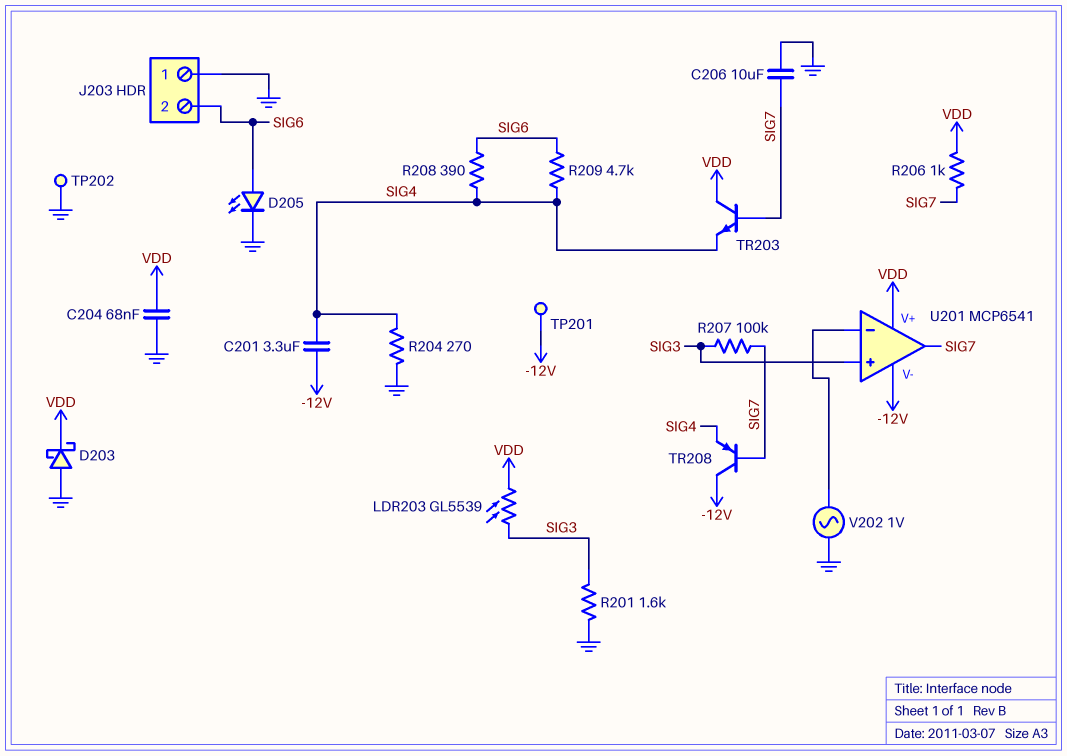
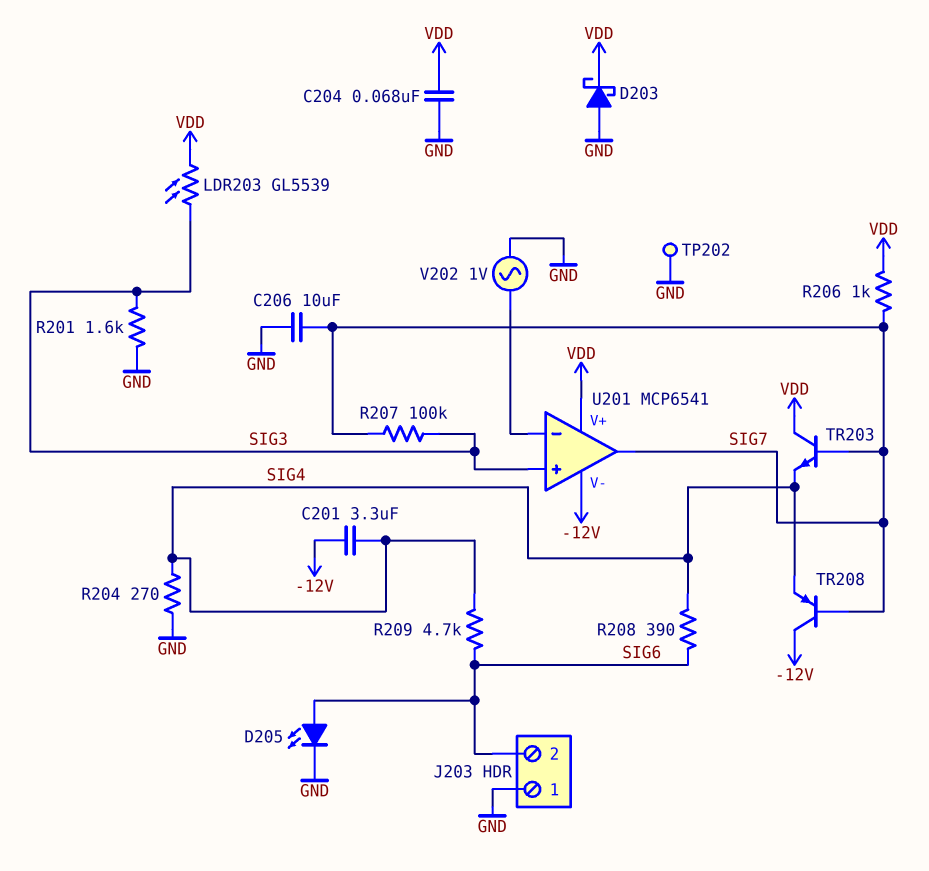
TP201: test point (-12V) -> none

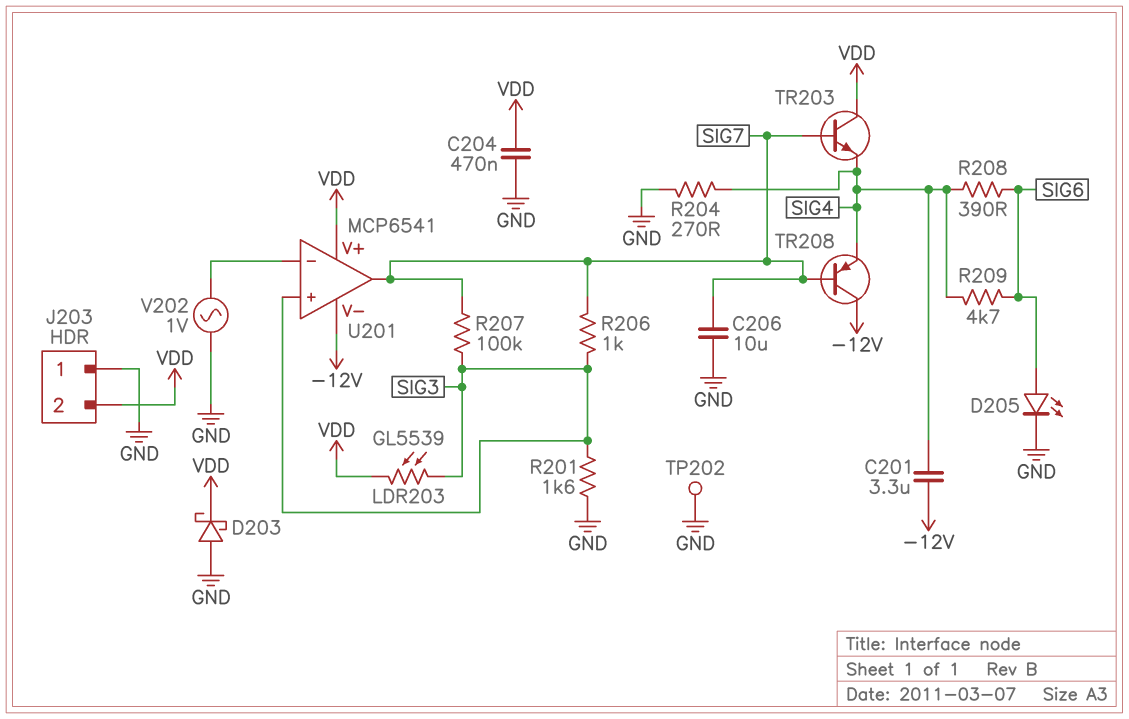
C204: 68nF (GND, VDD) -> 470nF (GND, VDD)
J203 pin 2: SIG6 -> VDD
R206: 1k (SIG7, VDD) -> 1k (SIG3, SIG7)

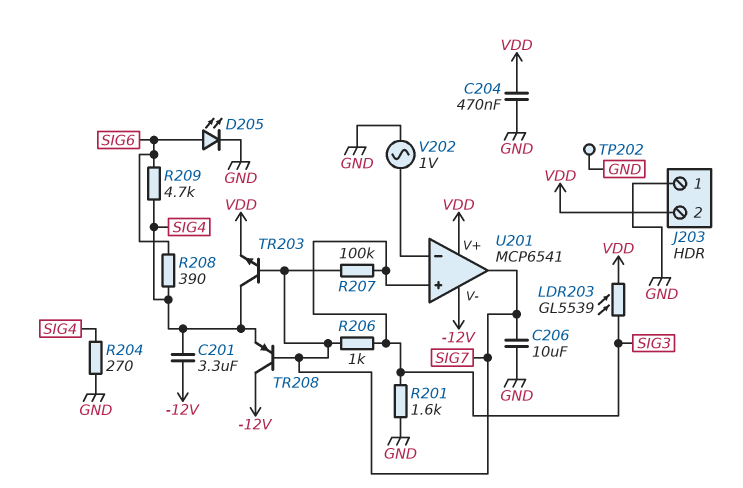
D203: schottky (A GND, K VDD) -> none
TR203: NPN (B SIG7, C VDD, E SIG4) -> NPN (B SIG7, C SIG4, E VDD)

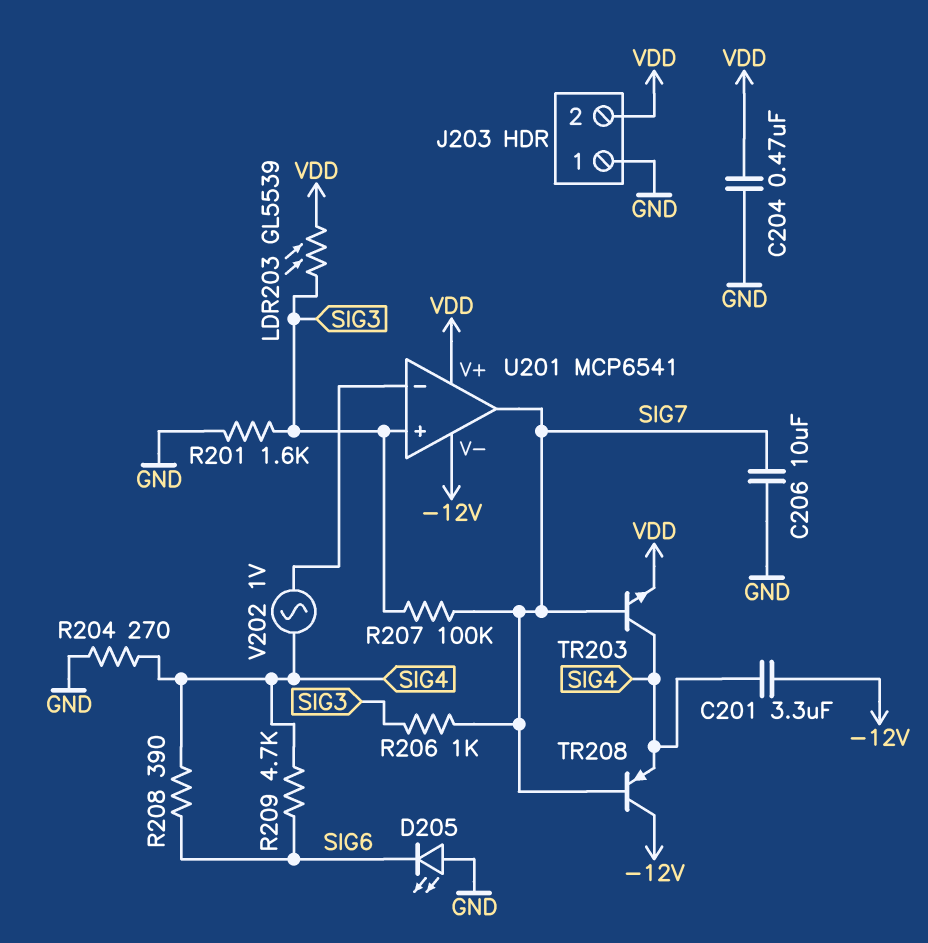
D205: LED (A SIG6, K GND) -> LED (A GND, K SIG6)
TP202: test point (GND) -> none
V202: AC 1V (GND, U201/in-) -> AC 1V (SIG4, U201/in-)

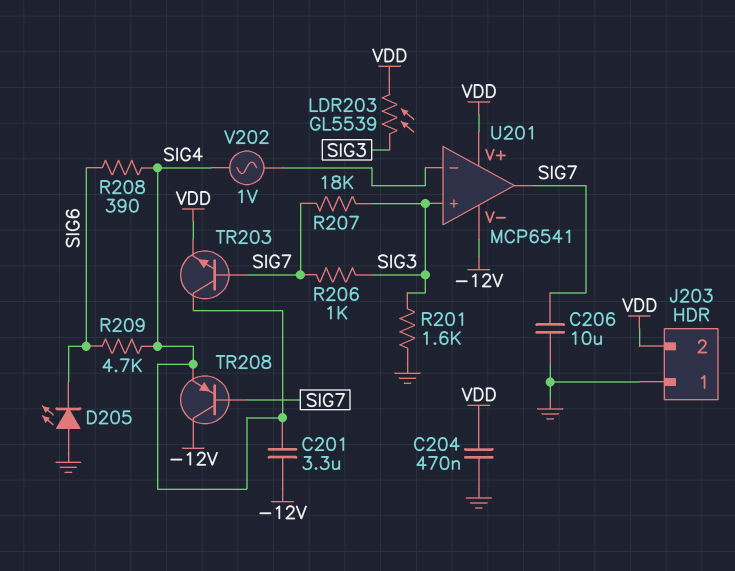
R204: 270 (GND, SIG4) -> none
R207: 100k (SIG3, SIG7) -> 18k (SIG3, SIG7)

